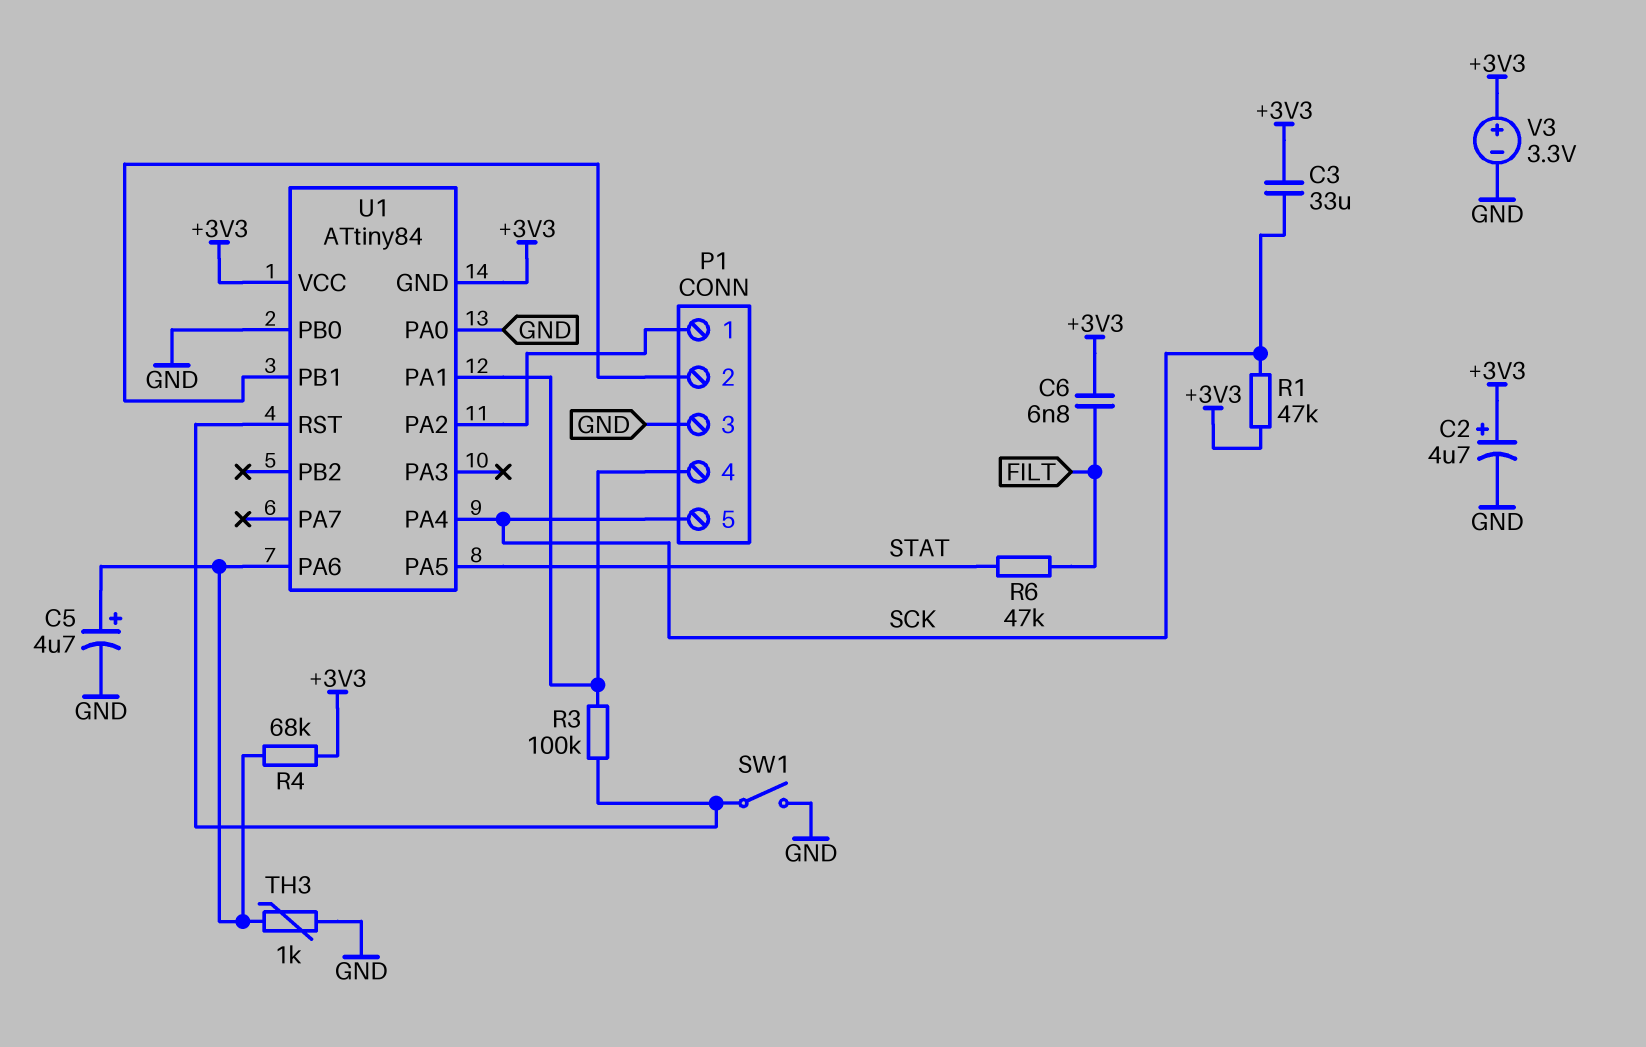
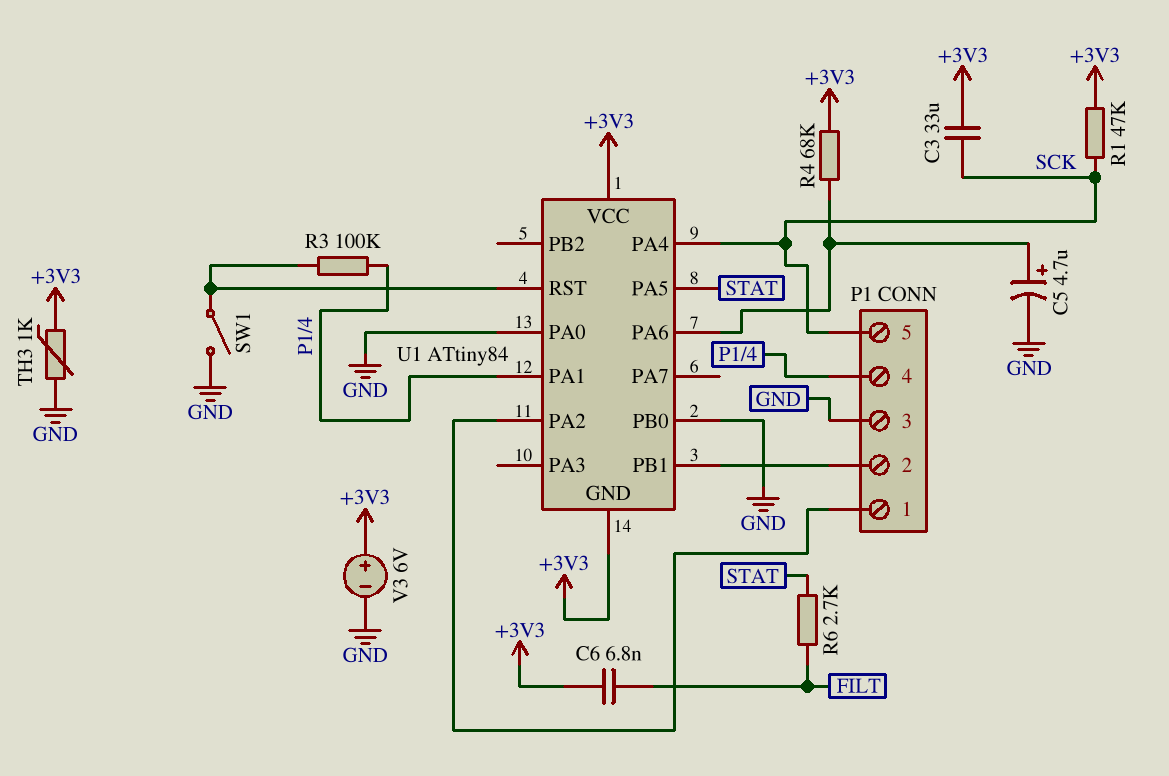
C2: 4.7uF (plus +3V3, minus GND) -> none
R6: 47k (FILT, STAT) -> 2.7k (FILT, STAT)
TH3: 1k (GND, U1/PA6) -> 1k (+3V3, GND)
V3: 3.3V (plus +3V3, minus GND) -> 6V (plus +3V3, minus GND)

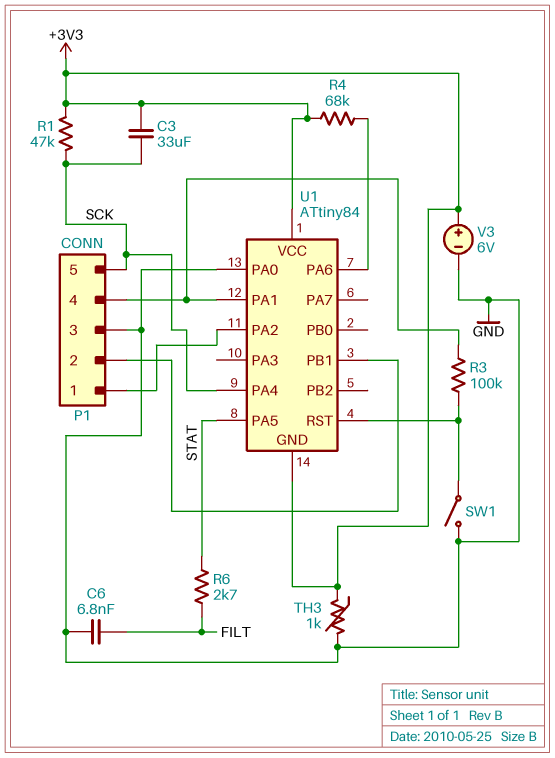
C5: 4.7uF (plus U1/PA6, minus GND) -> none
C6: 6.8nF (+3V3, FILT) -> 6.8nF (FILT, GND)
U1 pin PB0: GND -> none

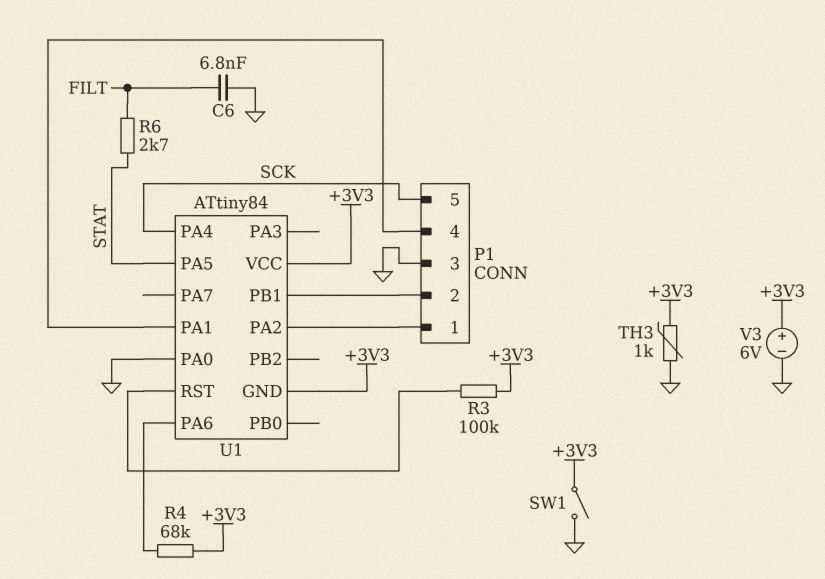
C3: 33uF (+3V3, SCK) -> none
R1: 47k (+3V3, SCK) -> none
R3: 100k (P1/4, U1/RST) -> 100k (+3V3, U1/RST)
SW1: switch (GND, U1/RST) -> switch (+3V3, GND)

